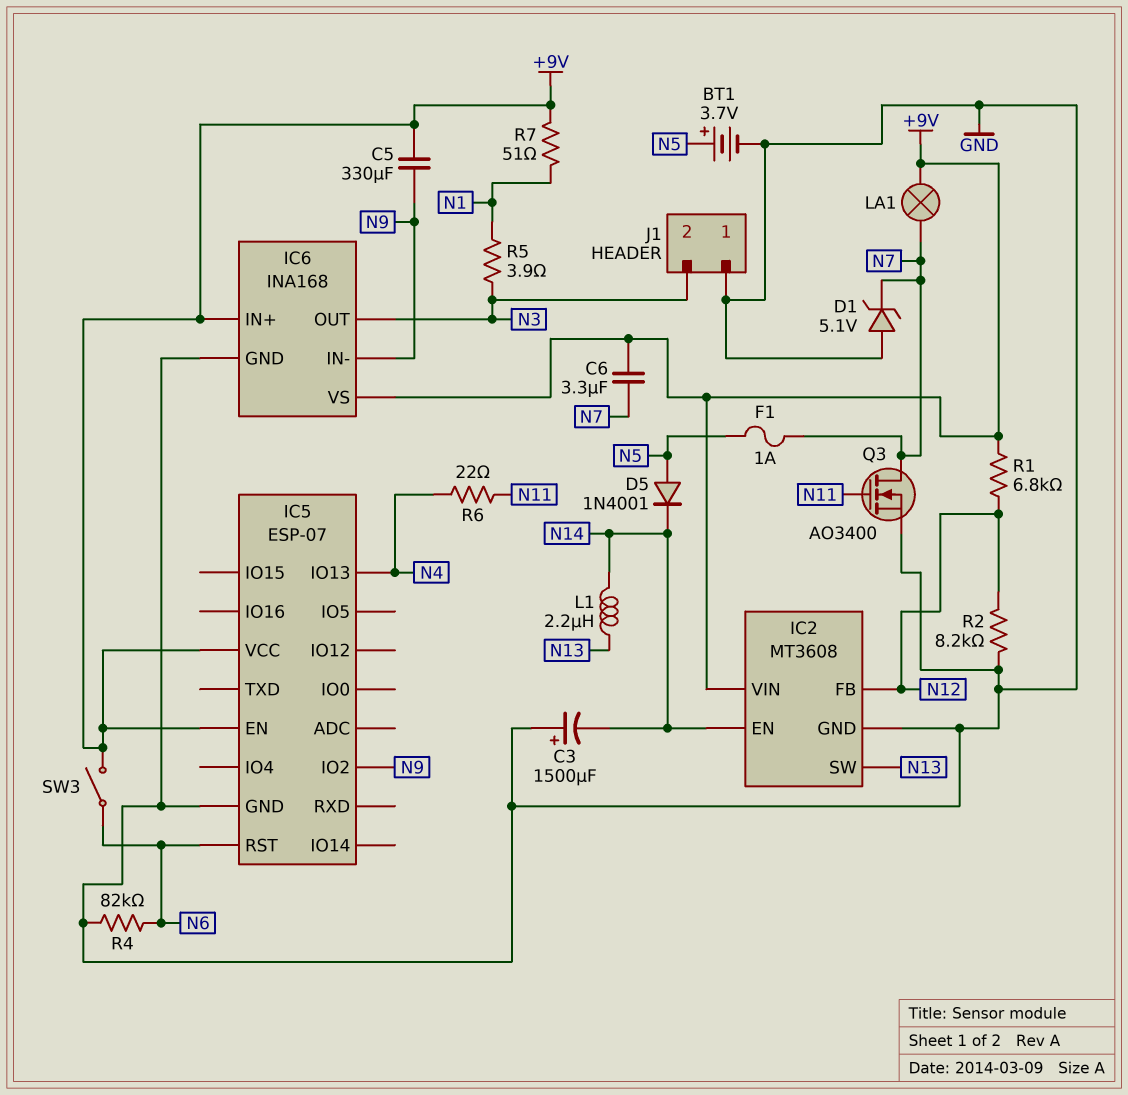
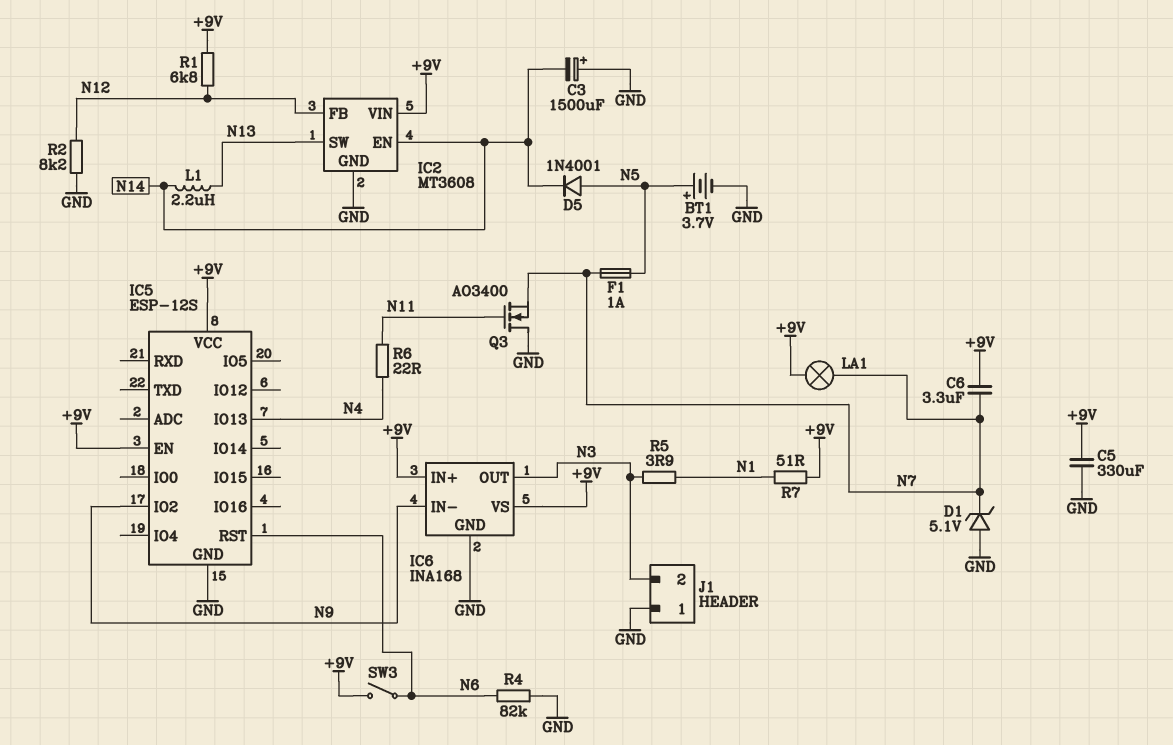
C5: 330uF (+9V, N9) -> 330uF (+9V, GND)
IC5: ESP-07 -> ESP-12S
Q3: NMOS AO3400 (G N11, D N7, S GND) -> NMOS AO3400 (G N11, D GND, S N7)

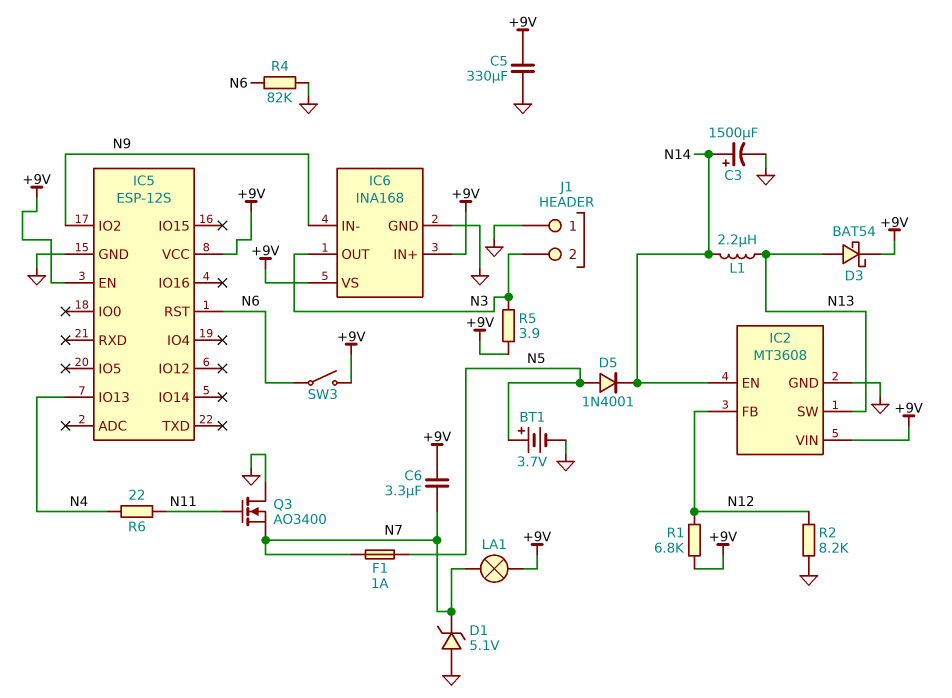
C3: 1500uF (plus GND, minus N14) -> 1500uF (plus N14, minus GND)
D3: none -> schottky BAT54 (A N13, K +9V)
R5: 3.9 (N1, N3) -> 3.9 (+9V, N3)
R7: 51 (+9V, N1) -> none

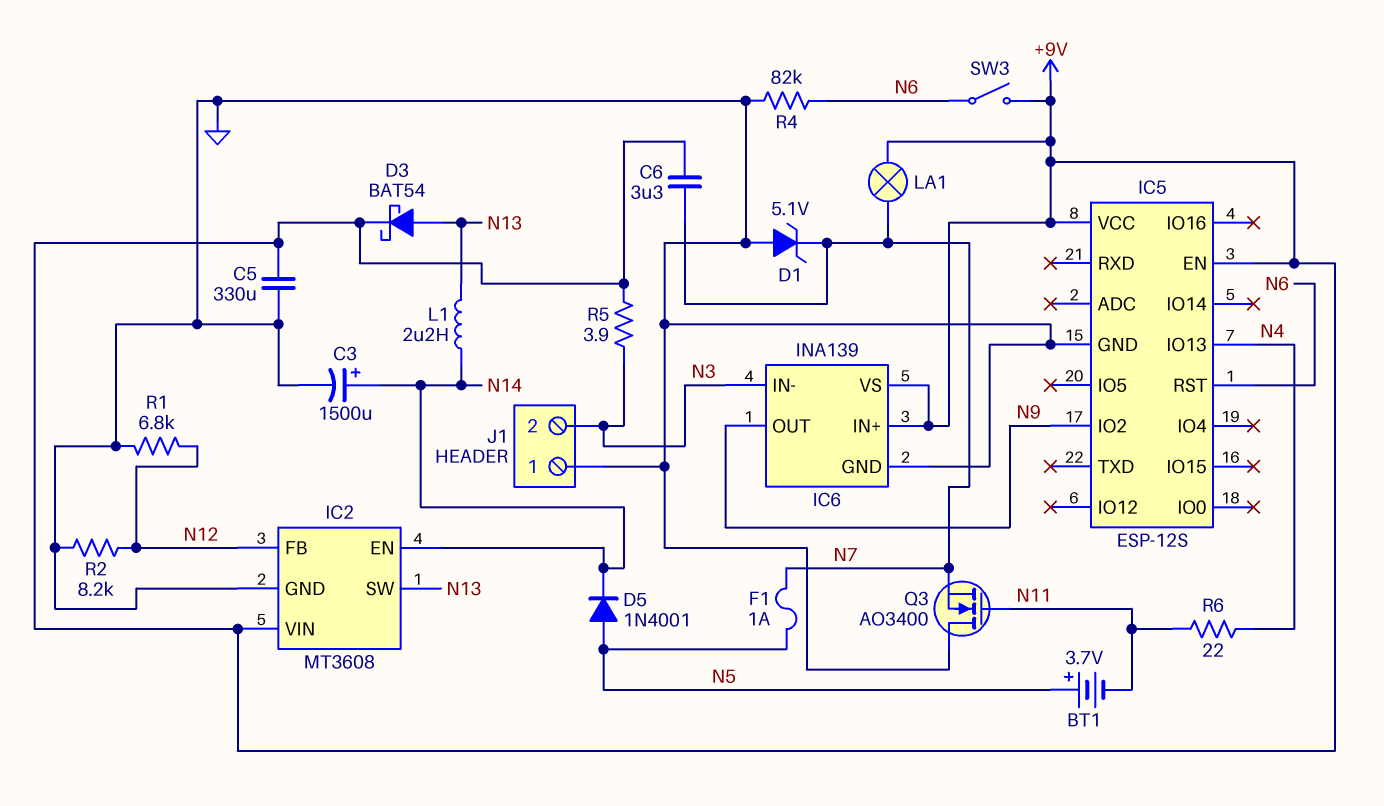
BT1: 3.7V (plus N5, minus GND) -> 3.7V (plus N5, minus N11)
IC6: INA168 -> INA139
IC6 pin IN-: N9 -> N3
IC6 pin OUT: N3 -> N9
R1: 6.8k (+9V, N12) -> 6.8k (GND, N12)

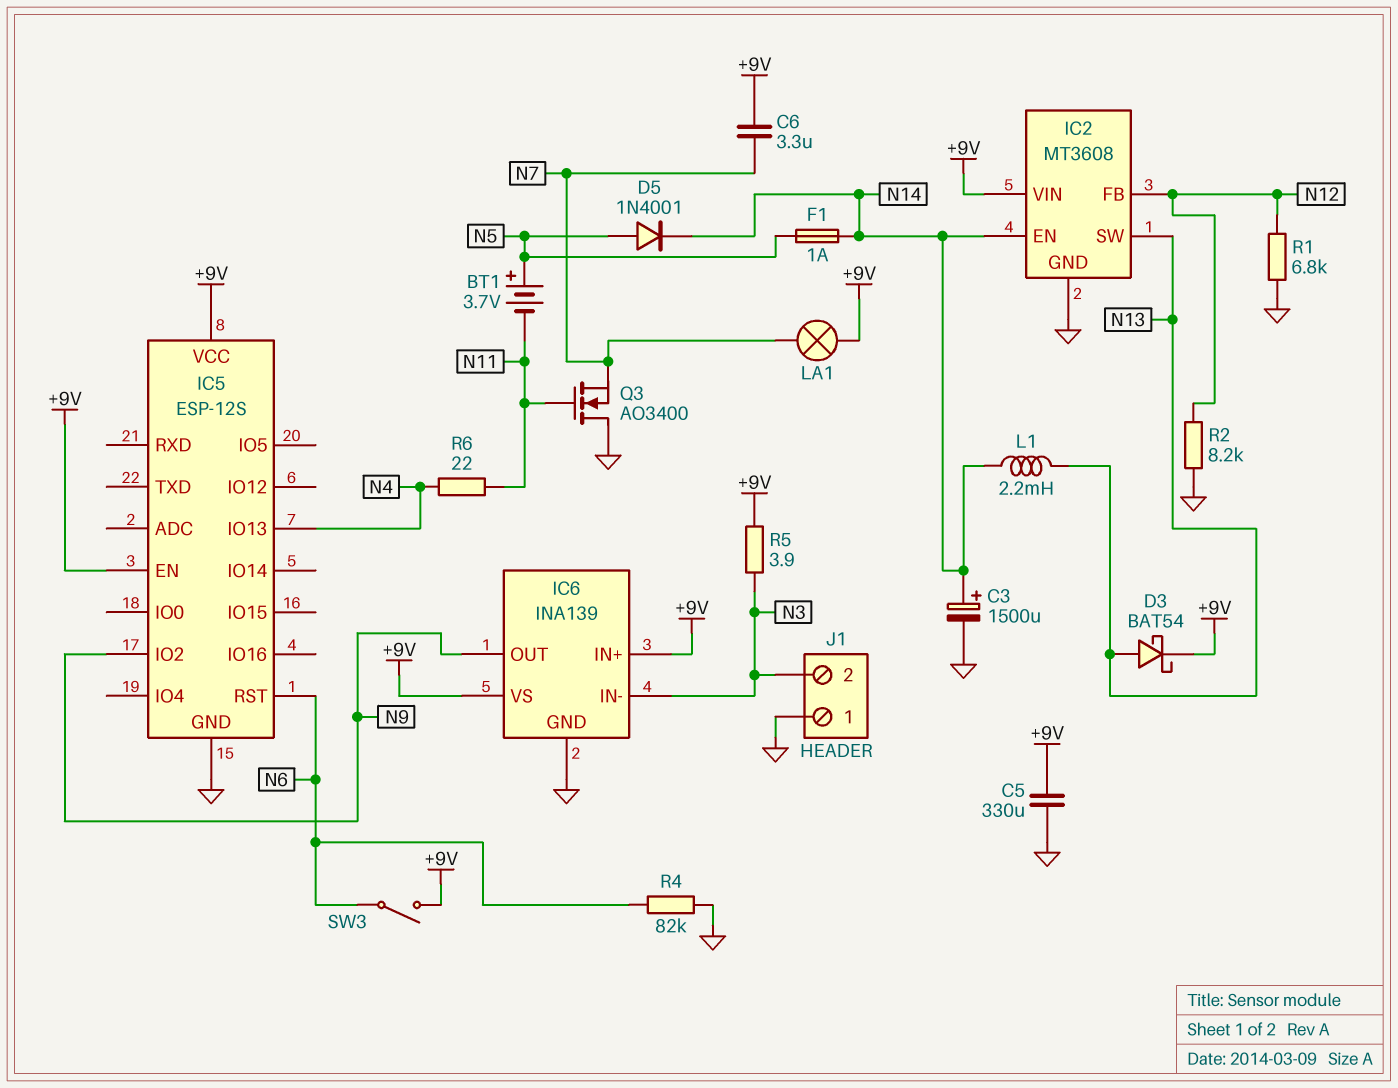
D1: zener 5.1V (A GND, K N7) -> none
F1: 1A (N5, N7) -> 1A (N5, N14)
L1: 2.2uH (N13, N14) -> 2.2mH (N13, N14)

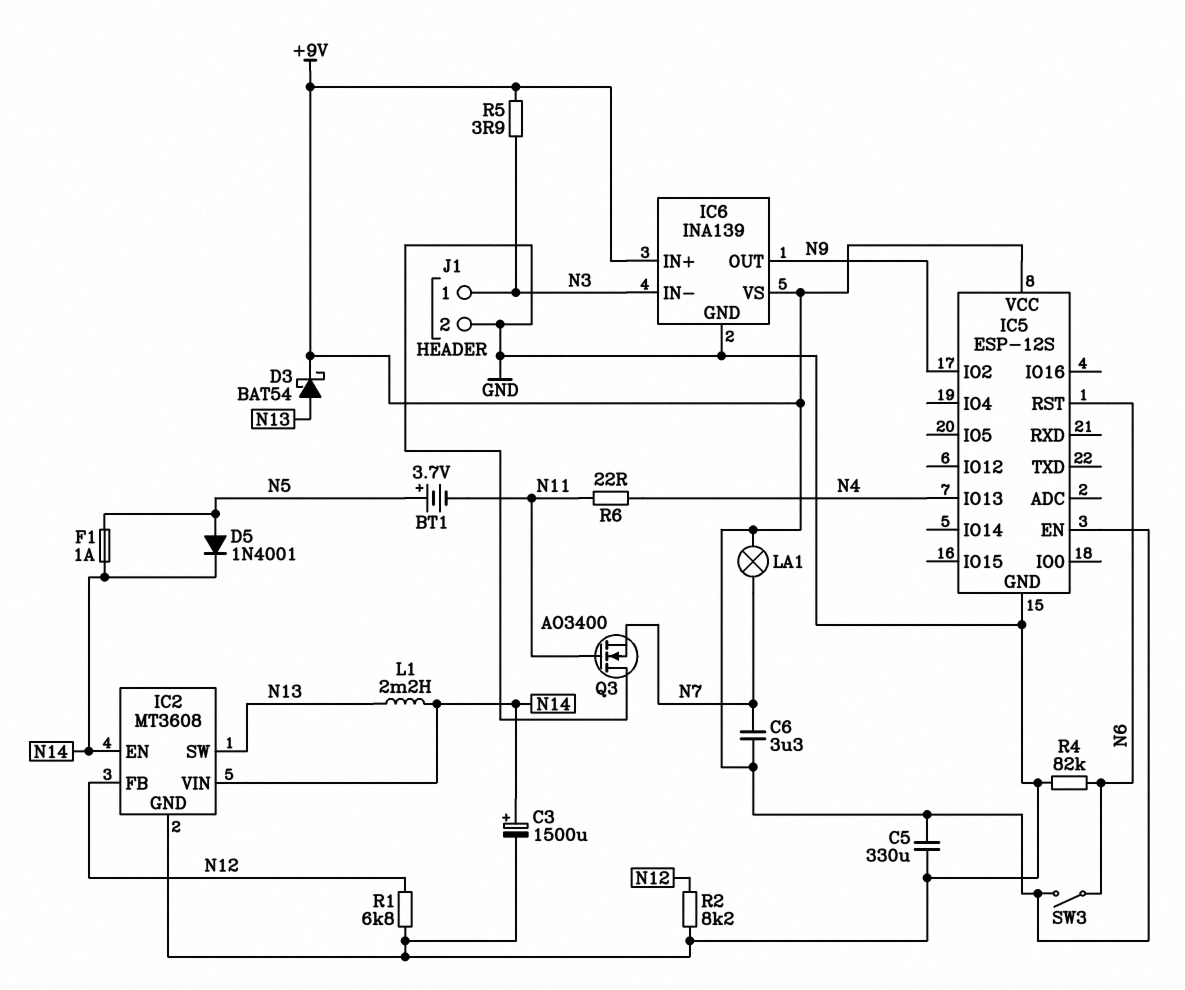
IC2 pin VIN: +9V -> N14
J1 pin 1: GND -> N3
J1 pin 2: N3 -> GND

